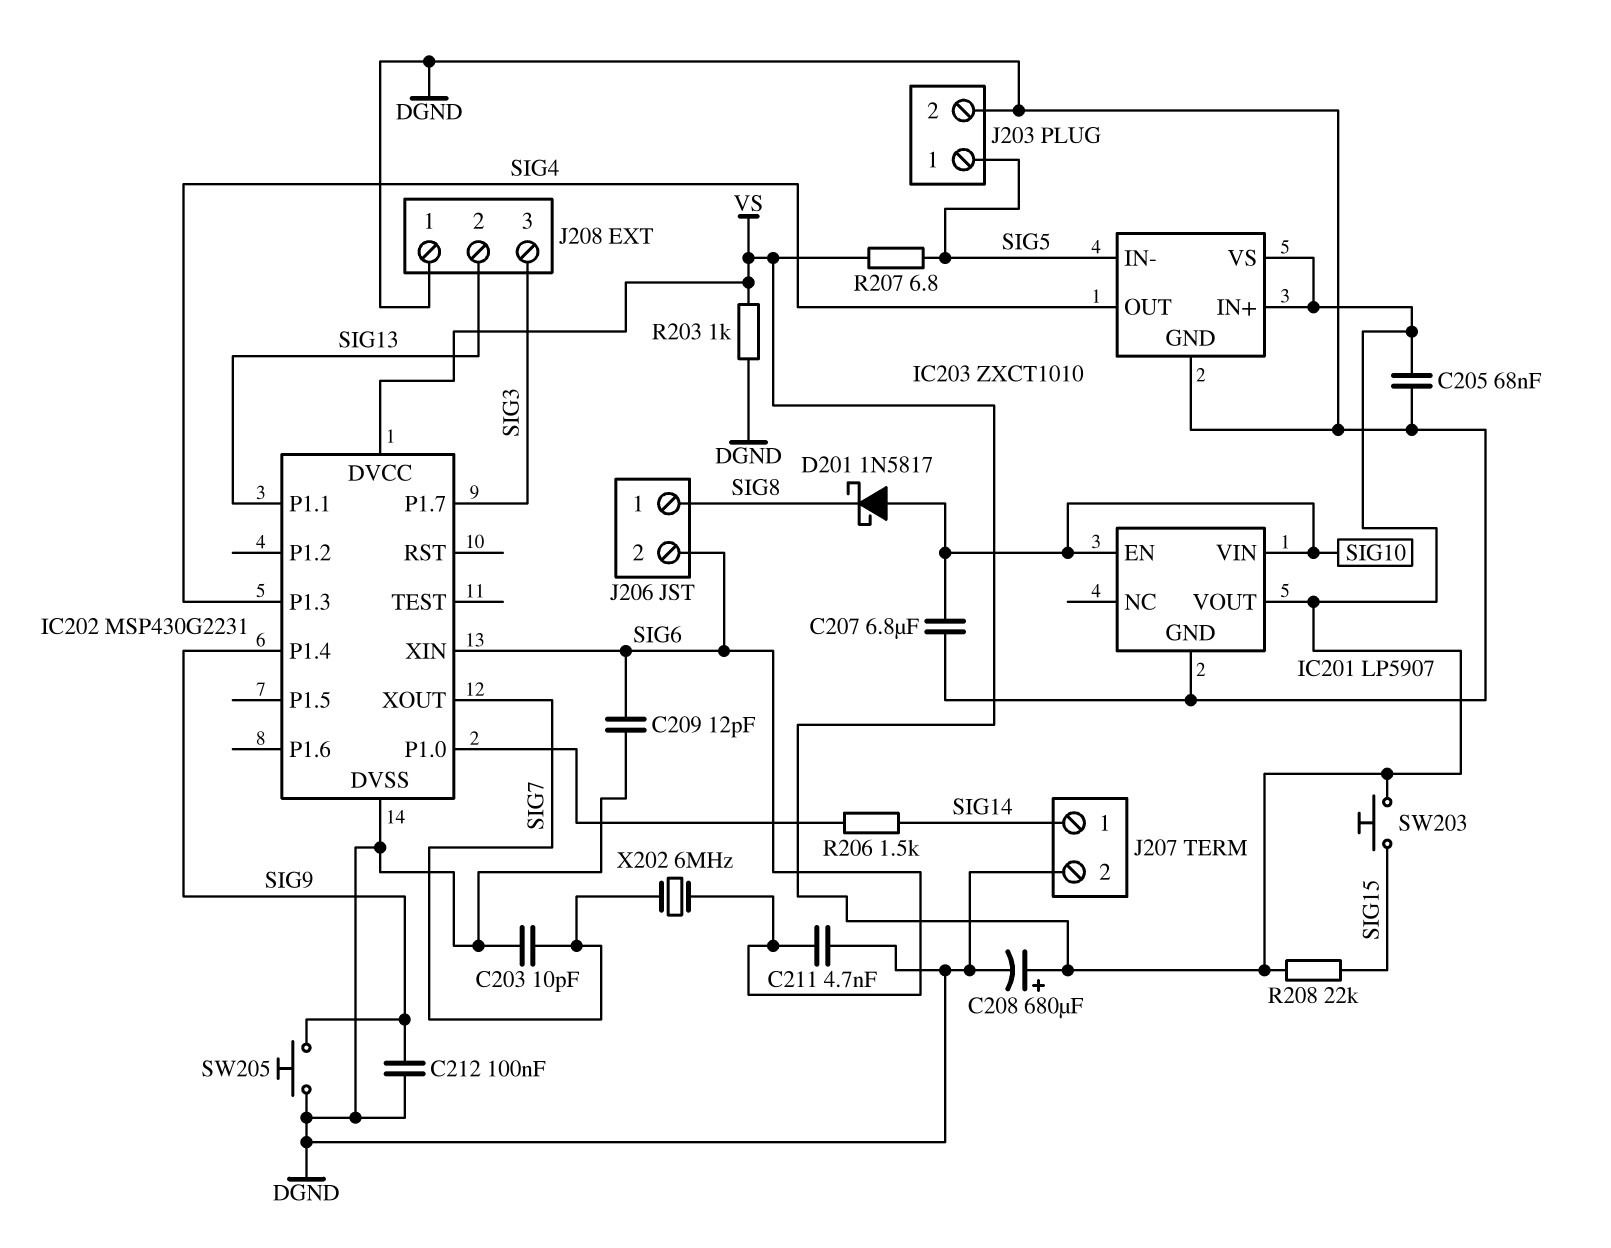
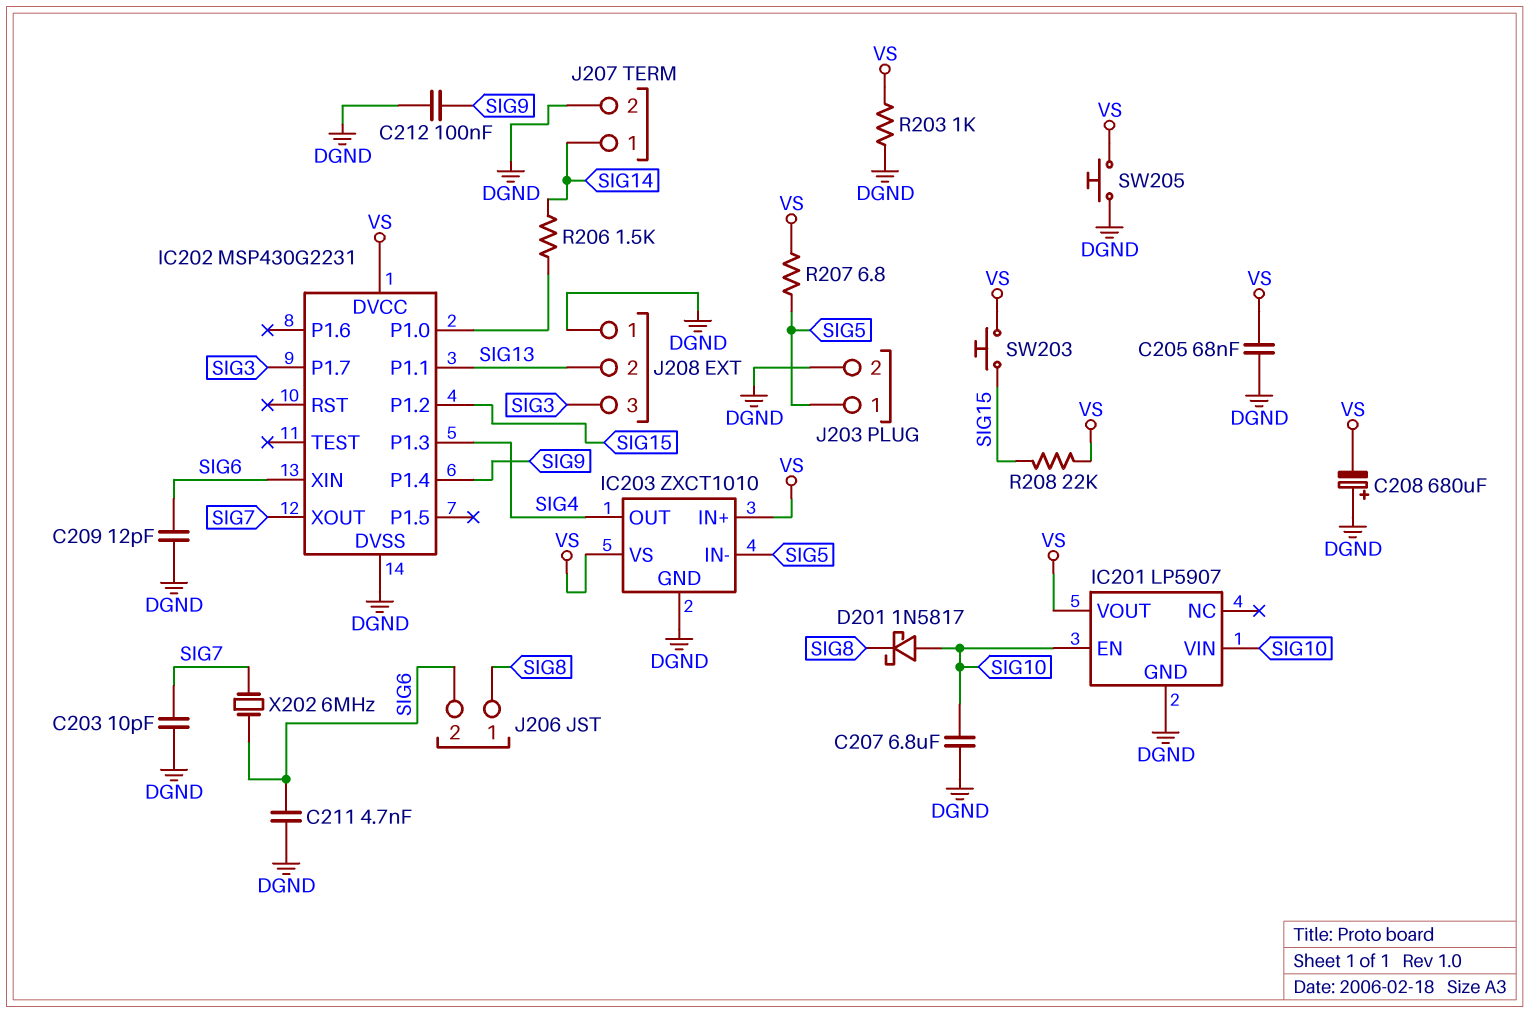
C208: 680uF (plus VS, minus DGND) -> 680uF (plus DGND, minus VS)
IC202 pin P1.2: none -> SIG15
SW205: button (DGND, SIG9) -> button (DGND, VS)

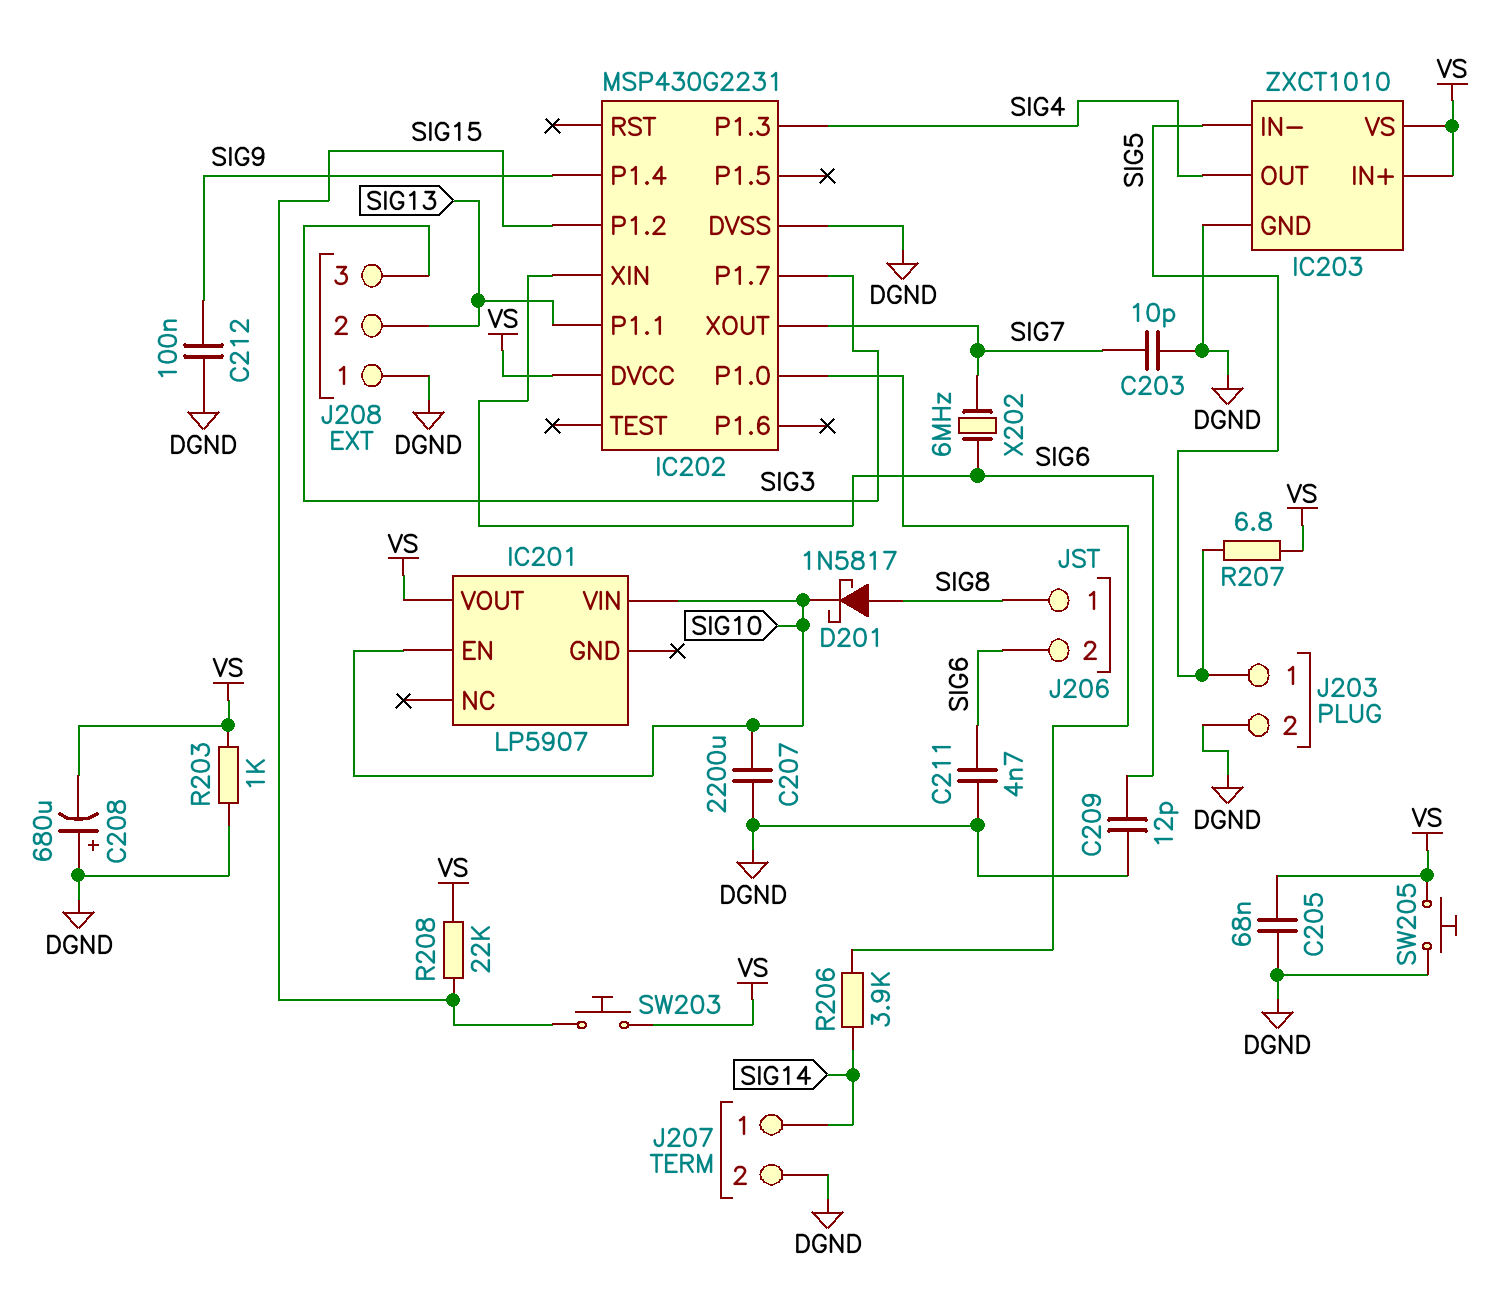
C207: 6.8uF (DGND, SIG10) -> 2200uF (DGND, SIG10)
D201: schottky 1N5817 (A SIG10, K SIG8) -> schottky 1N5817 (A SIG8, K SIG10)
IC201 pin GND: DGND -> none
R206: 1.5k (IC202/P1.0, SIG14) -> 3.9k (IC202/P1.0, SIG14)

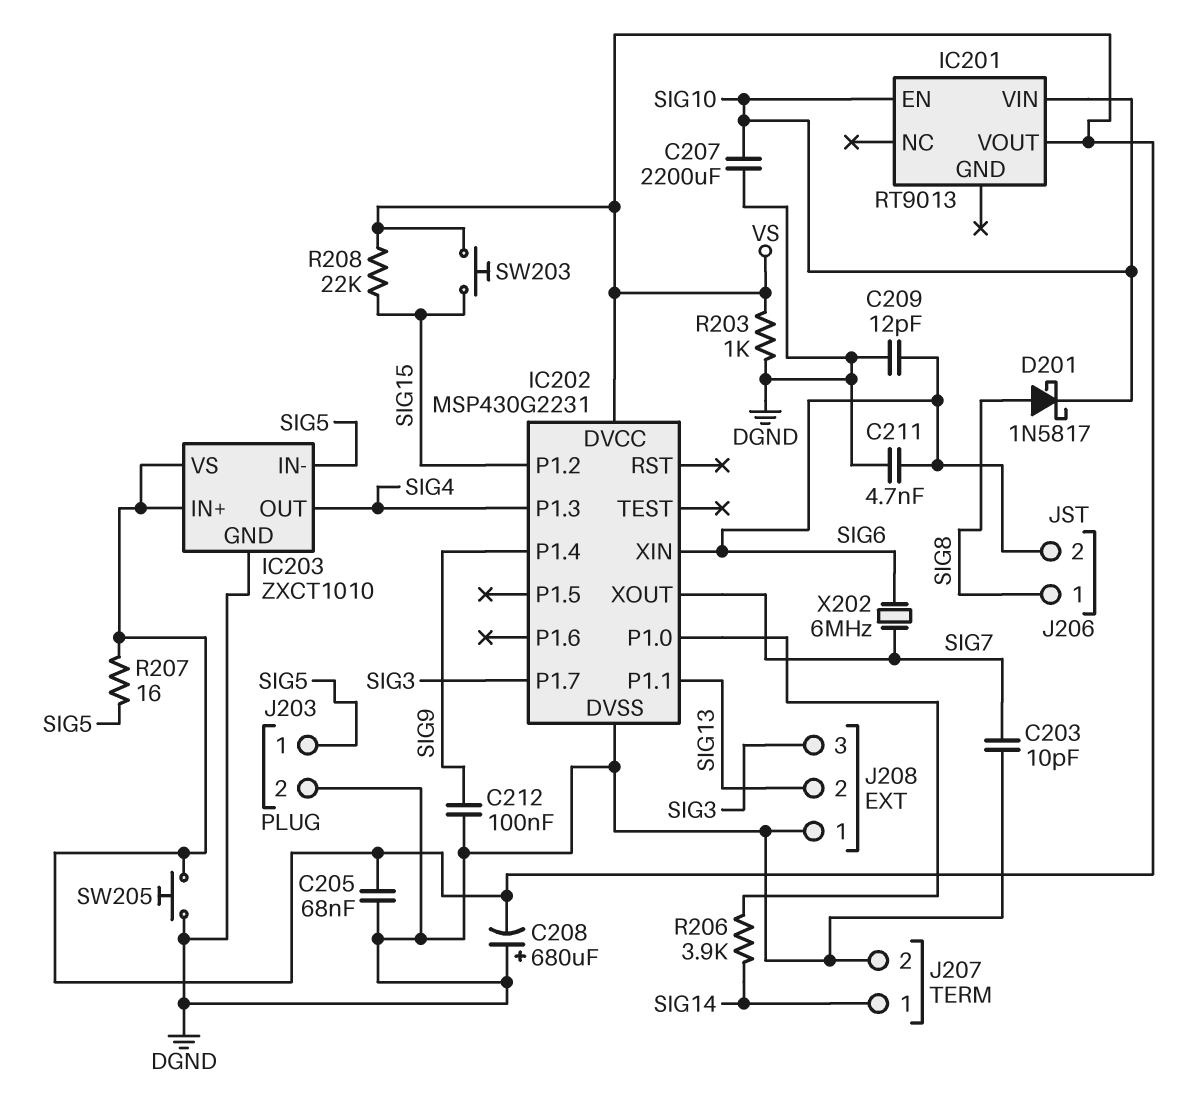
IC201: LP5907 -> RT9013
R207: 6.8 (SIG5, VS) -> 16 (SIG5, VS)

